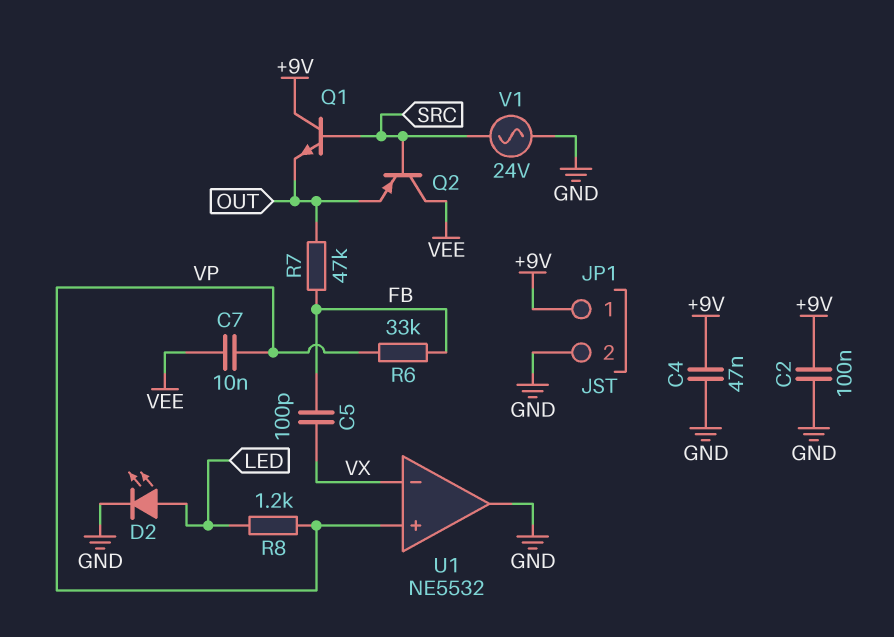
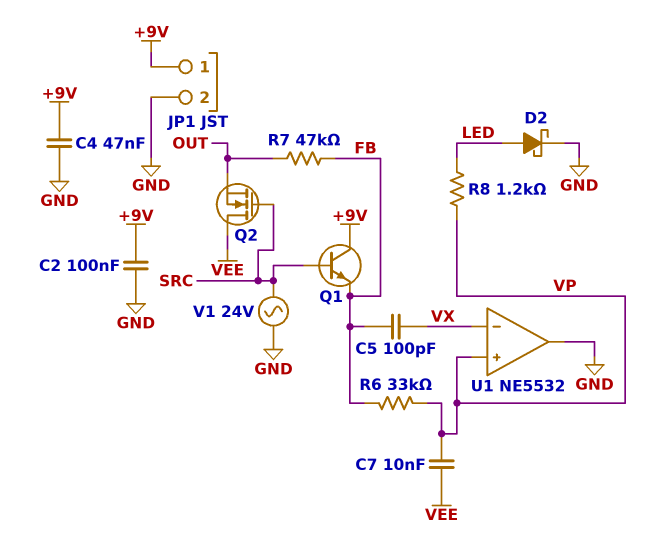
D2: LED (A LED, K GND) -> schottky (A LED, K GND)
Q1: NPN (B SRC, C +9V, E OUT) -> NPN (B SRC, C +9V, E FB)
Q2: PNP (B SRC, C VEE, E OUT) -> NMOS (G SRC, D VEE, S OUT)

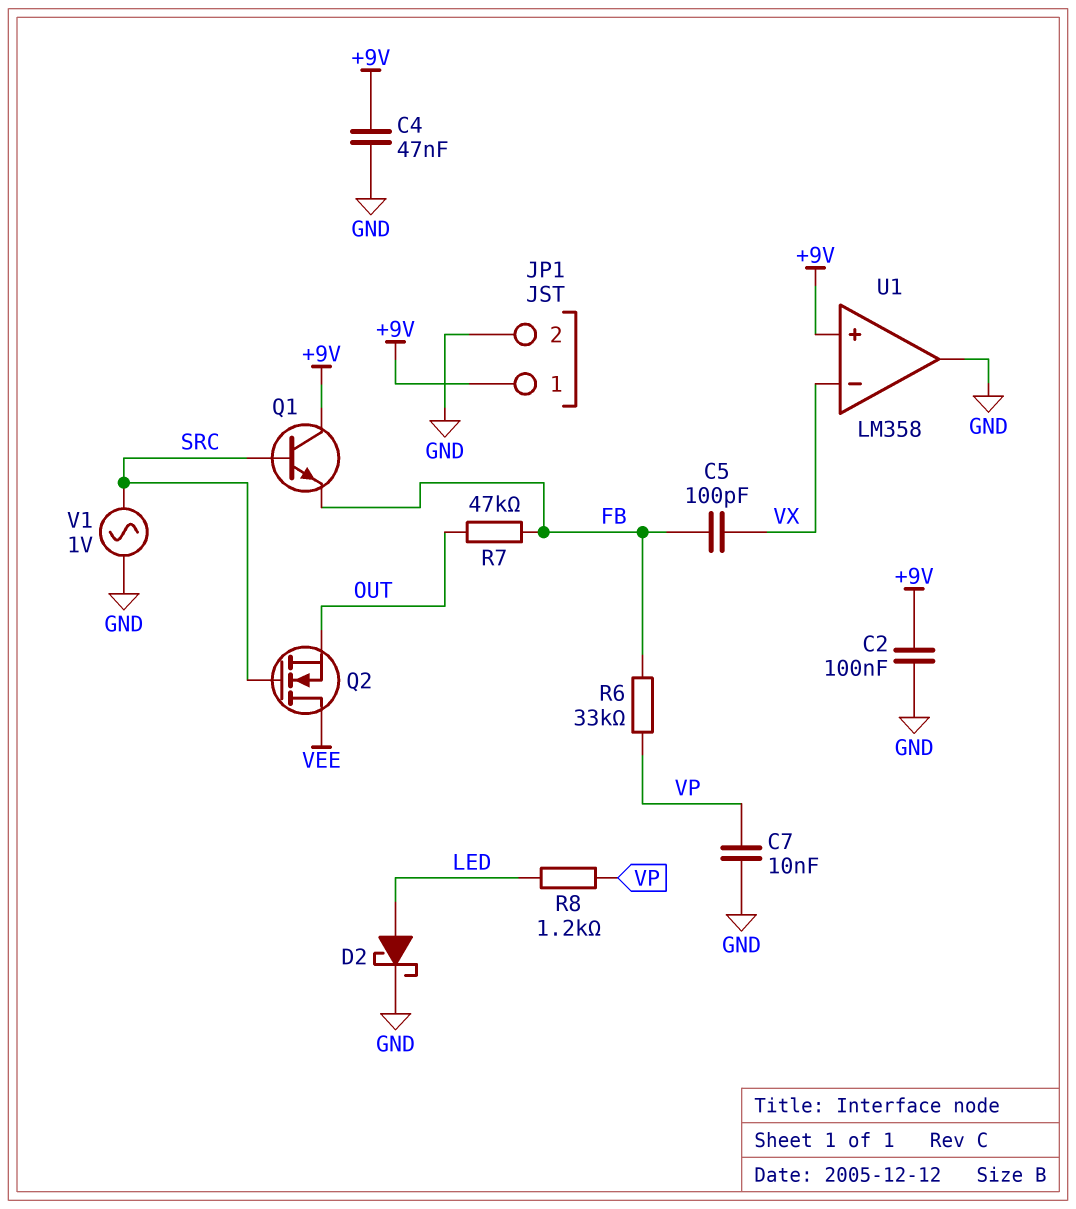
C7: 10nF (VEE, VP) -> 10nF (GND, VP)
U1: NE5532 -> LM358
U1 pin in+: VP -> +9V
V1: AC 24V (GND, SRC) -> AC 1V (GND, SRC)

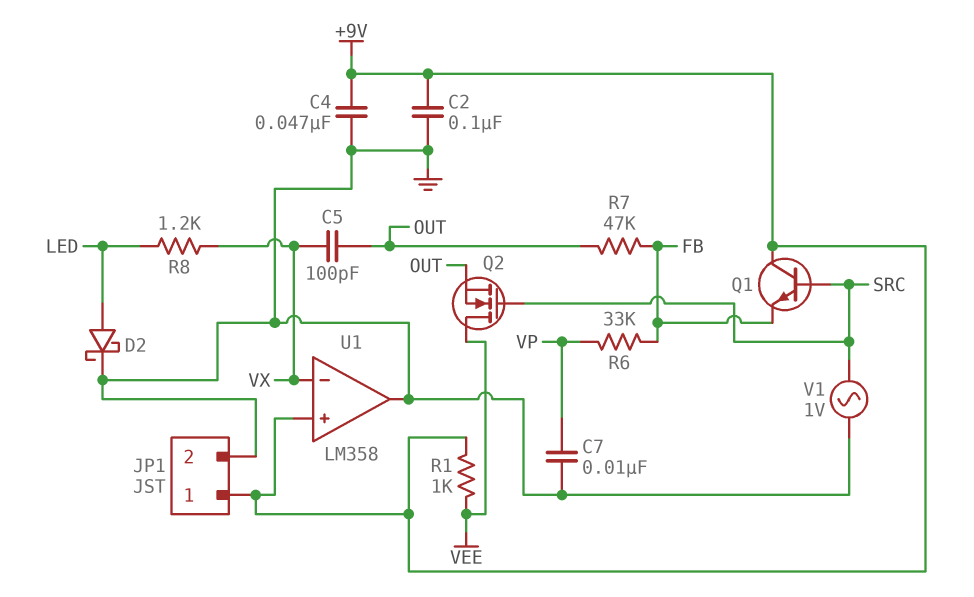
C5: 100pF (FB, VX) -> 100pF (OUT, VX)
R1: none -> 1k (+9V, VEE)
R8: 1.2k (LED, VP) -> 1.2k (LED, VX)

